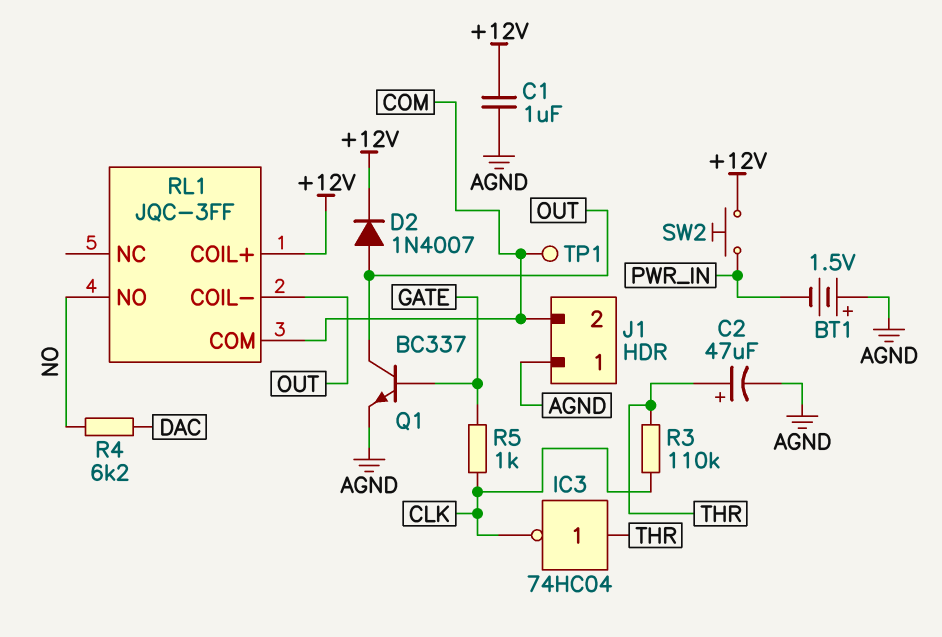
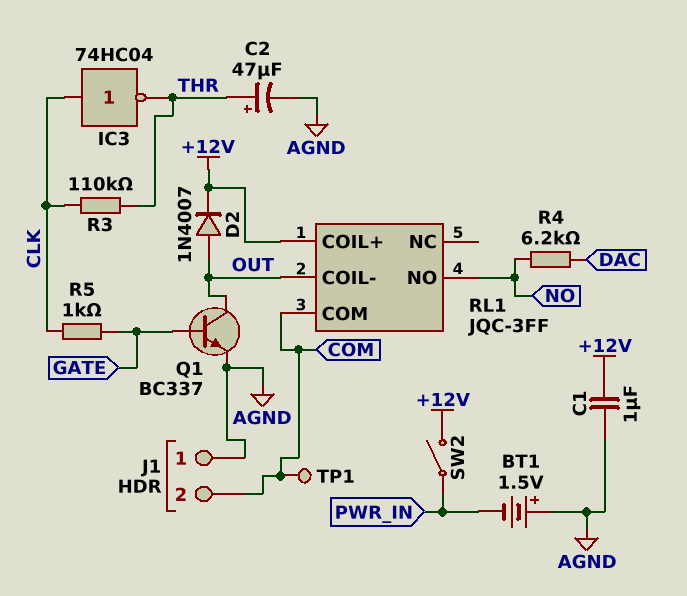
IC3: NOT 74HC04 (in THR, out CLK) -> NOT 74HC04 (in CLK, out THR)
SW2: button (+12V, PWR_IN) -> switch (+12V, PWR_IN)

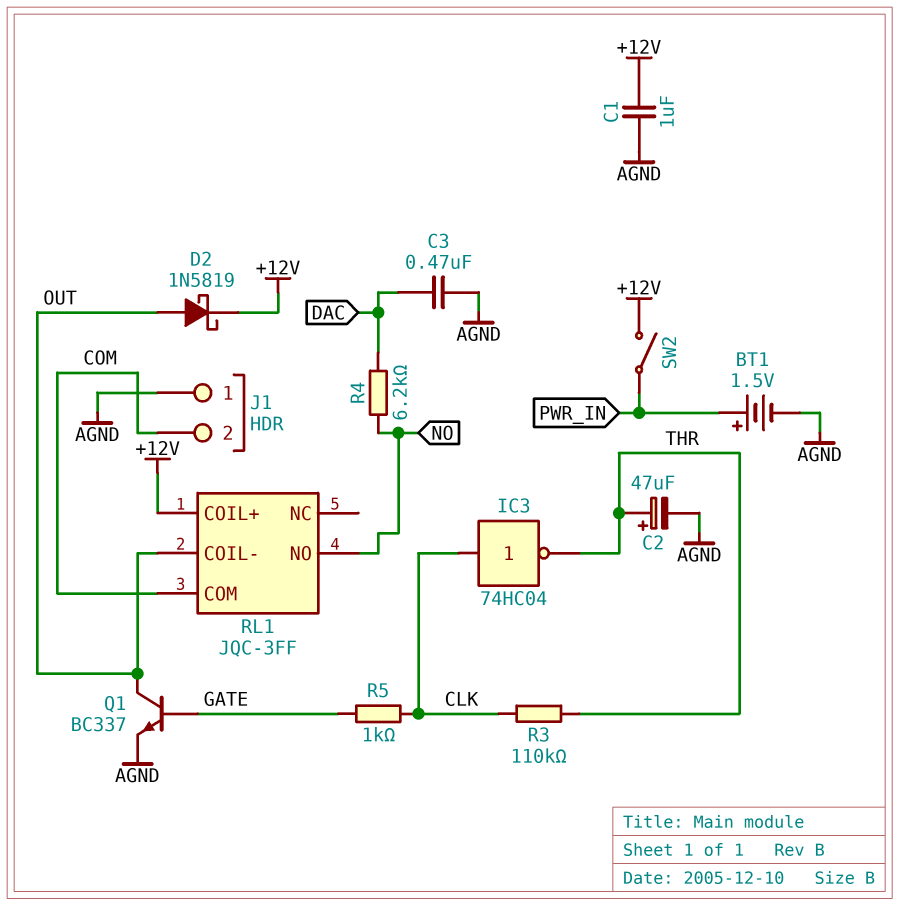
BT1: 1.5V (plus AGND, minus PWR_IN) -> 1.5V (plus PWR_IN, minus AGND)
C3: none -> 470nF (AGND, DAC)
D2: diode 1N4007 (A OUT, K +12V) -> schottky 1N5819 (A OUT, K +12V)
TP1: test point (COM) -> none

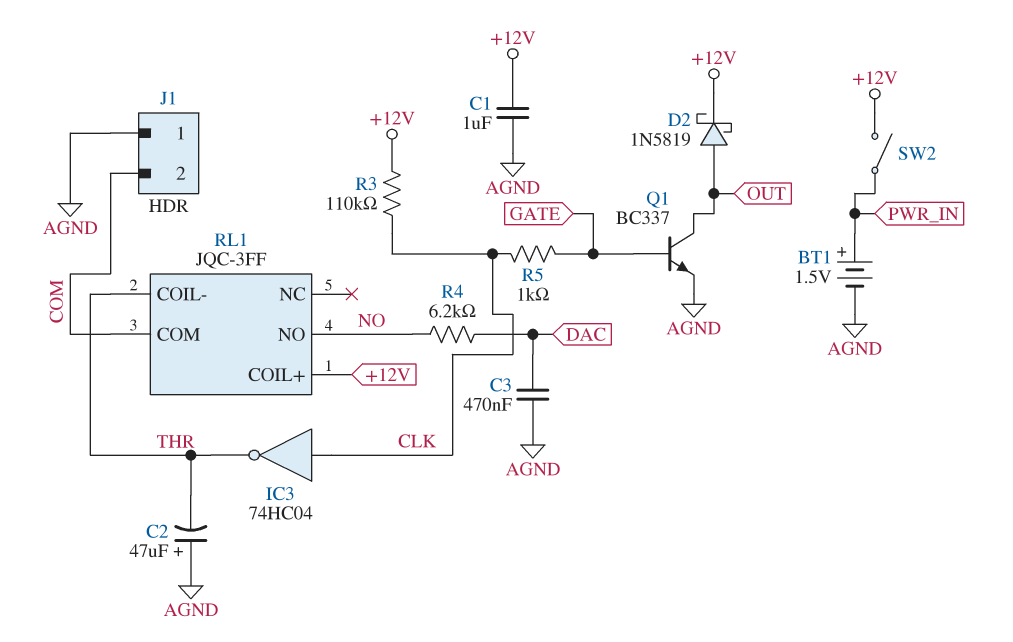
C2: 47uF (plus THR, minus AGND) -> 47uF (plus AGND, minus THR)
R3: 110k (CLK, THR) -> 110k (+12V, CLK)
RL1 pin COIL-: OUT -> THR

